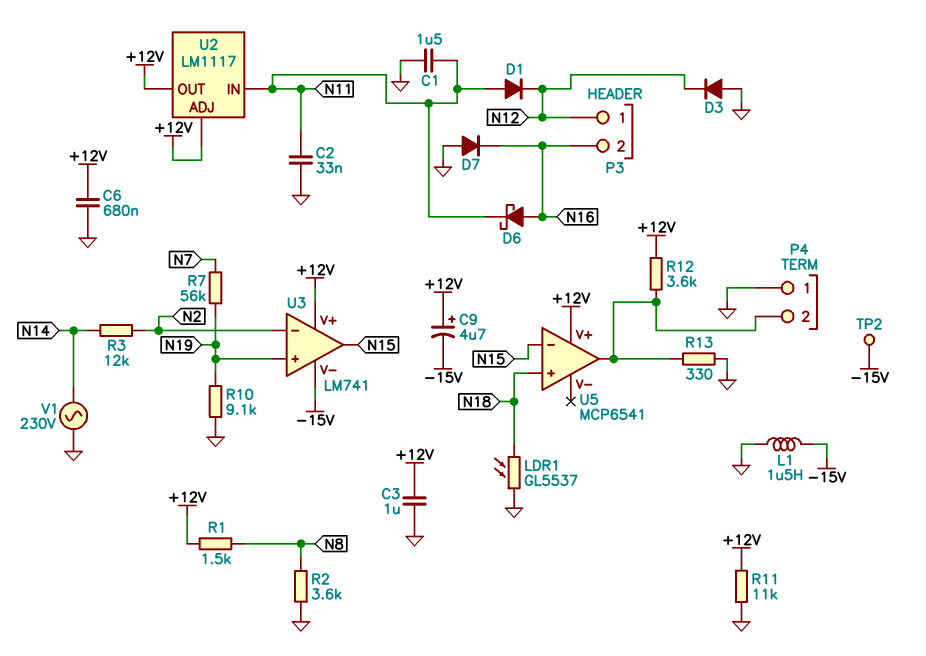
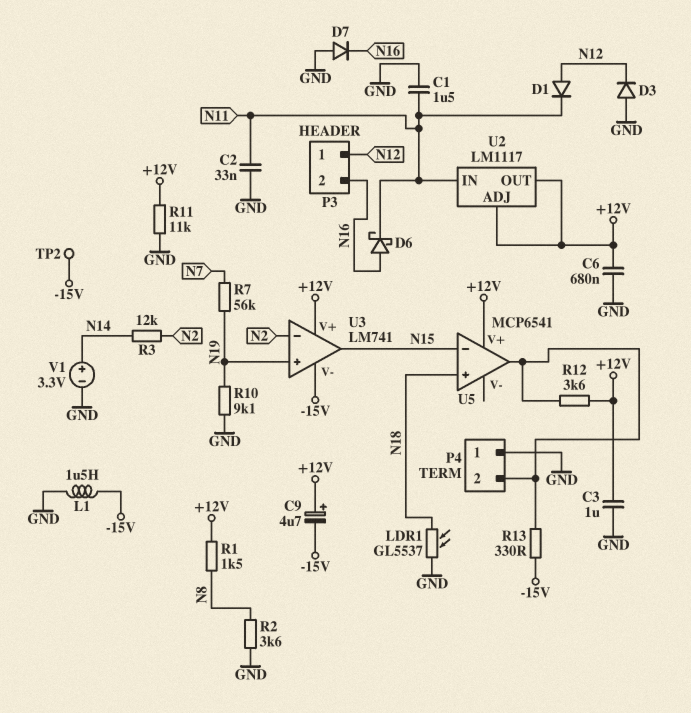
D1: diode (A N11, K N12) -> diode (A N12, K N11)
R13: 330 (GND, P4/2) -> 330 (-15V, P4/2)
V1: AC 230V (GND, N14) -> 3.3V (plus N14, minus GND)

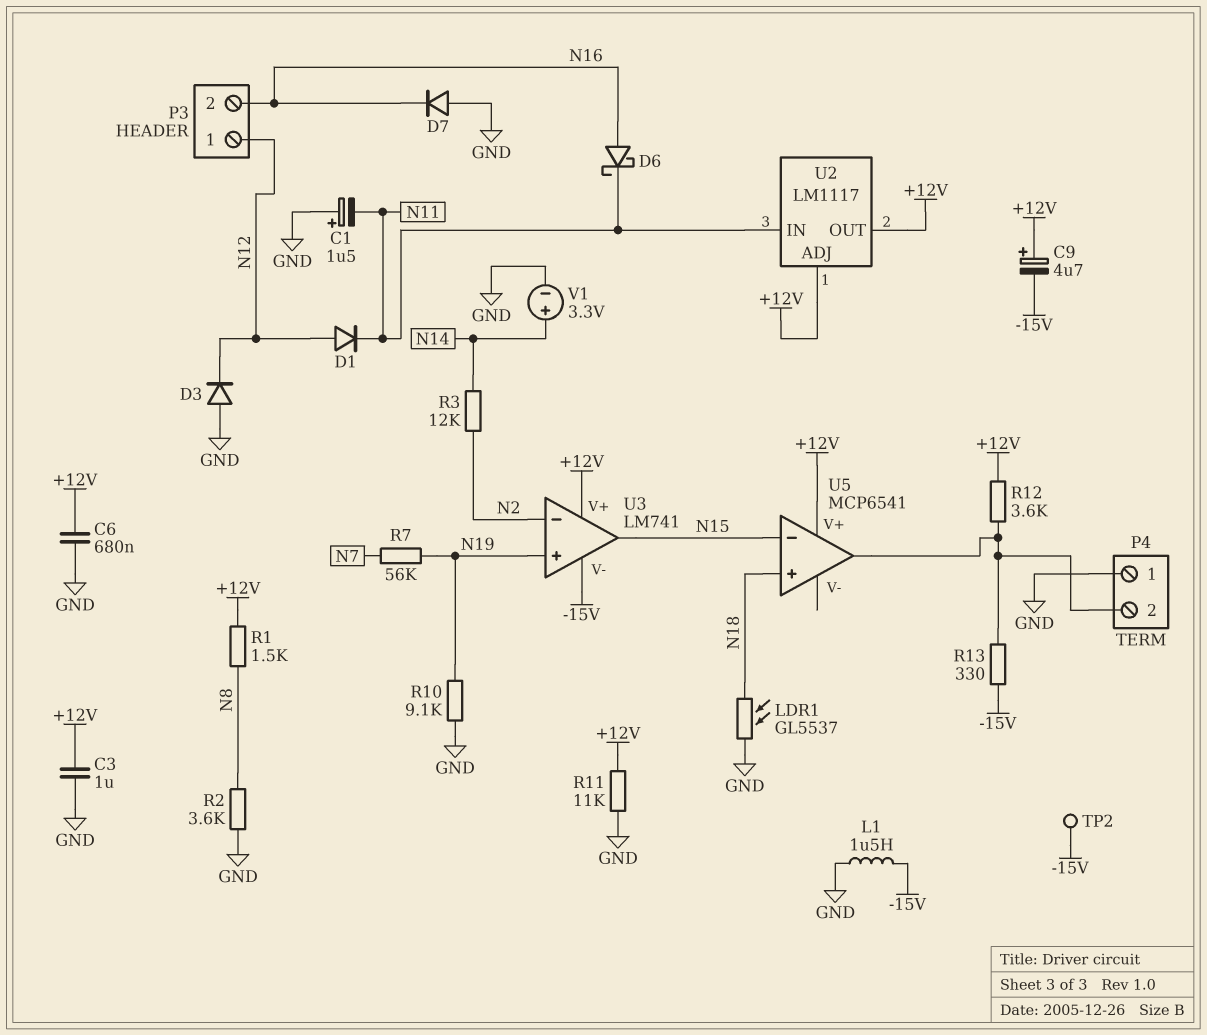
C1: 1.5uF (GND, N11) -> 1.5uF (plus GND, minus N11)
C2: 33nF (GND, N11) -> none

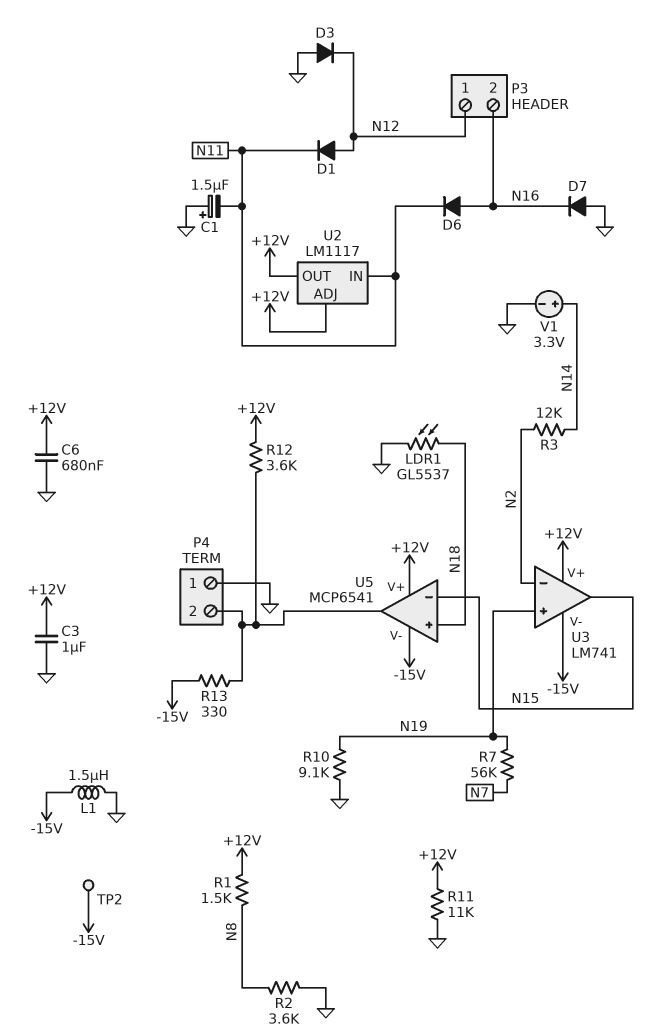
C9: 4.7uF (plus +12V, minus -15V) -> none
D6: schottky (A N16, K N11) -> diode (A N16, K N11)
U5 pin V-: none -> -15V

